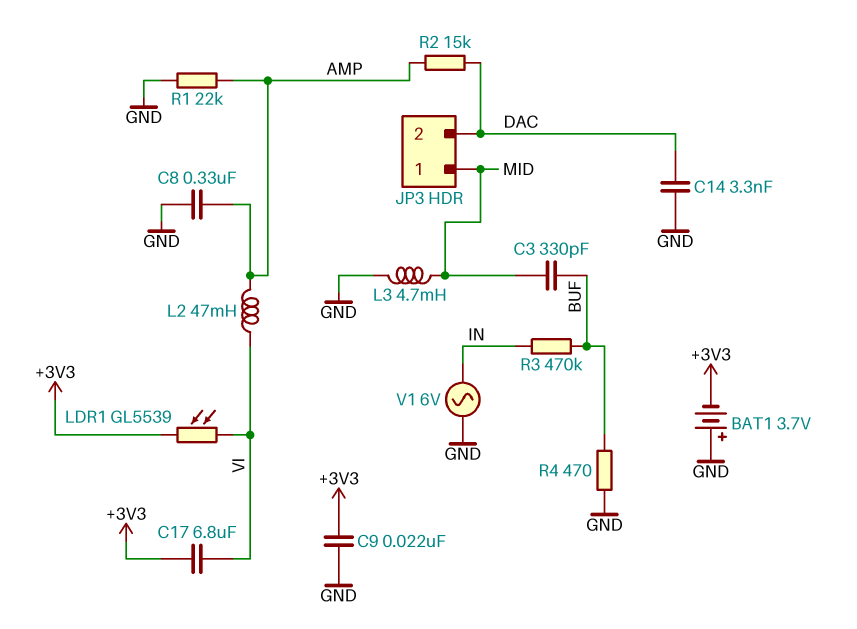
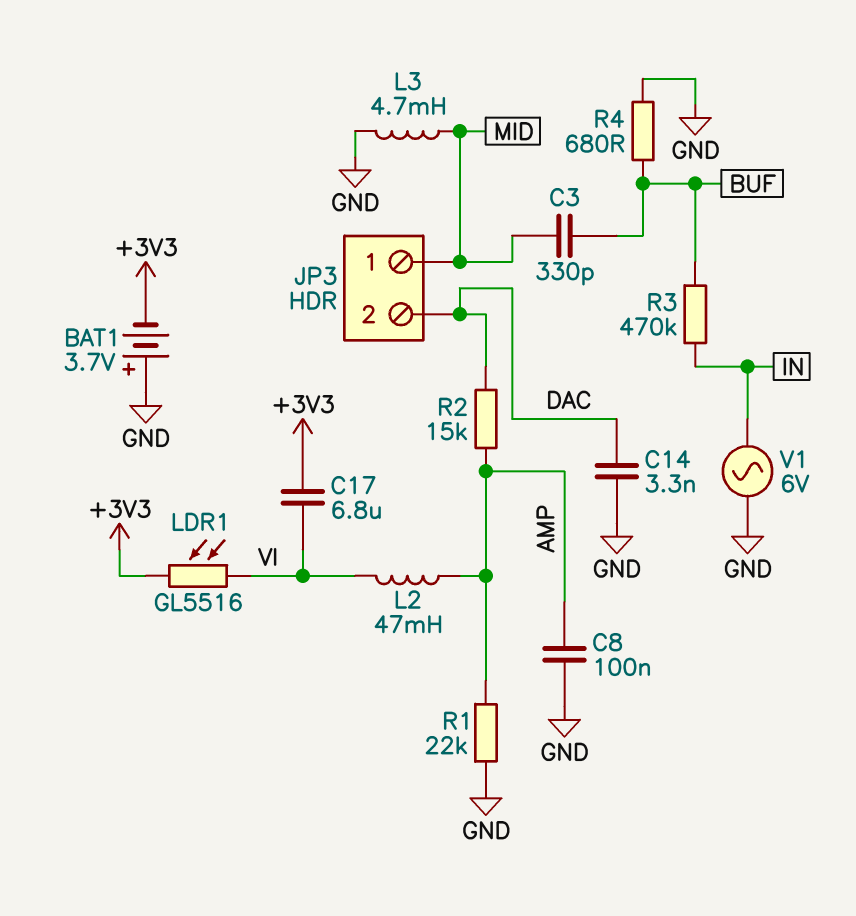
C8: 330nF (AMP, GND) -> 100nF (AMP, GND)
C9: 22nF (+3V3, GND) -> none
LDR1: GL5539 (+3V3, VI) -> GL5516 (+3V3, VI)
R4: 470 (BUF, GND) -> 680 (BUF, GND)

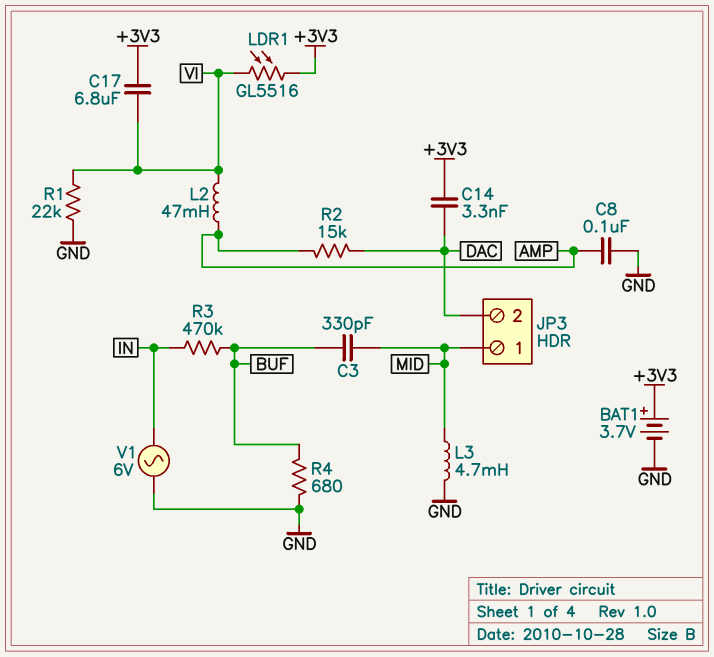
BAT1: 3.7V (plus GND, minus +3V3) -> 3.7V (plus +3V3, minus GND)
C14: 3.3nF (DAC, GND) -> 3.3nF (+3V3, DAC)
R1: 22k (AMP, GND) -> 22k (GND, VI)

